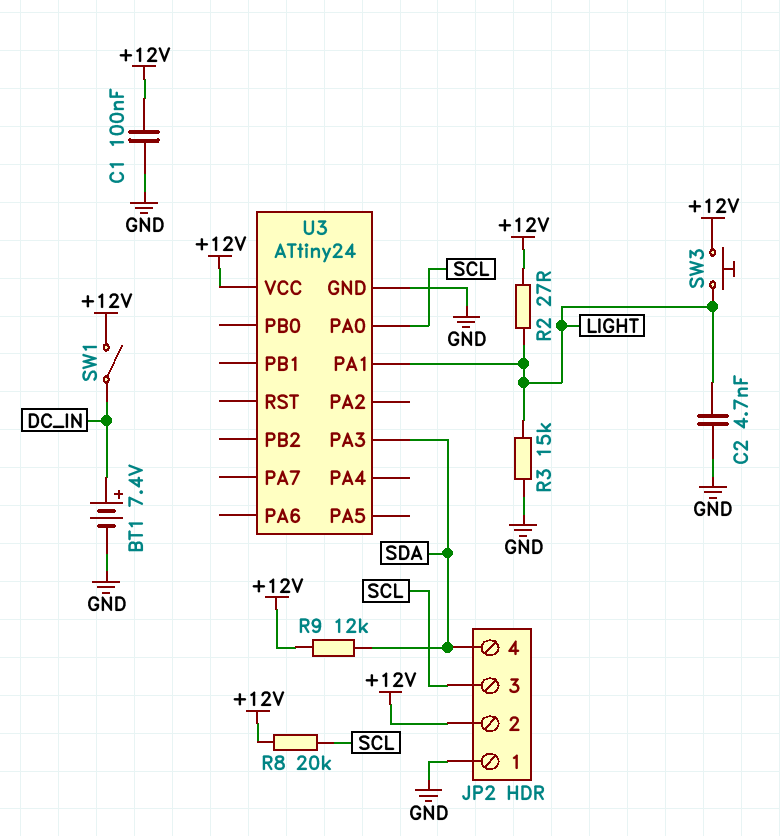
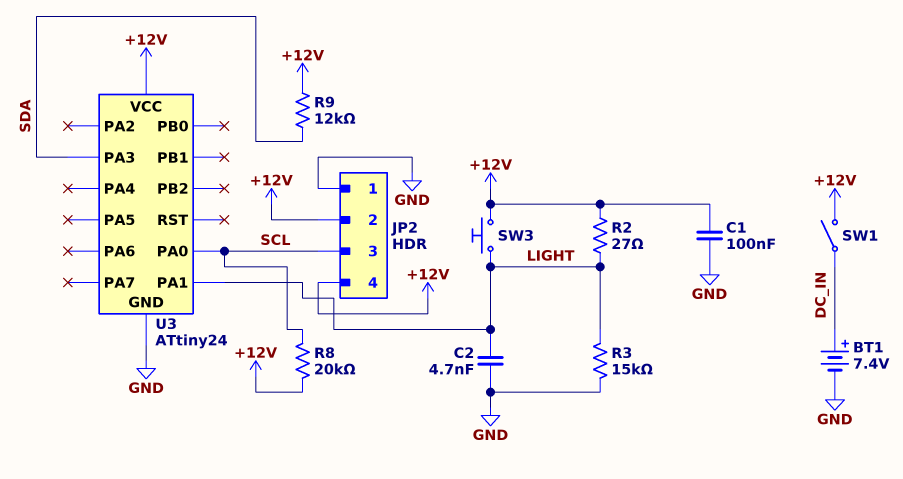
JP2 pin 4: SDA -> +12V

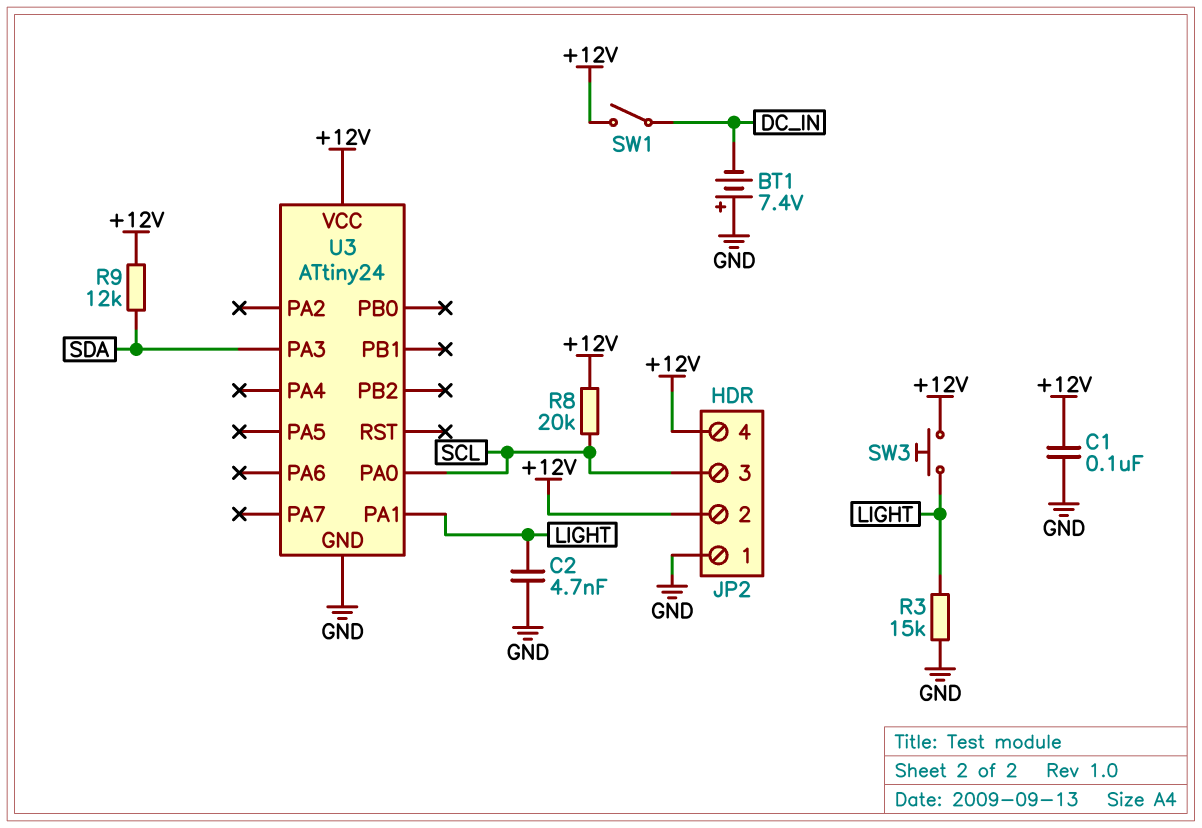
BT1: 7.4V (plus DC_IN, minus GND) -> 7.4V (plus GND, minus DC_IN)
R2: 27 (+12V, LIGHT) -> none

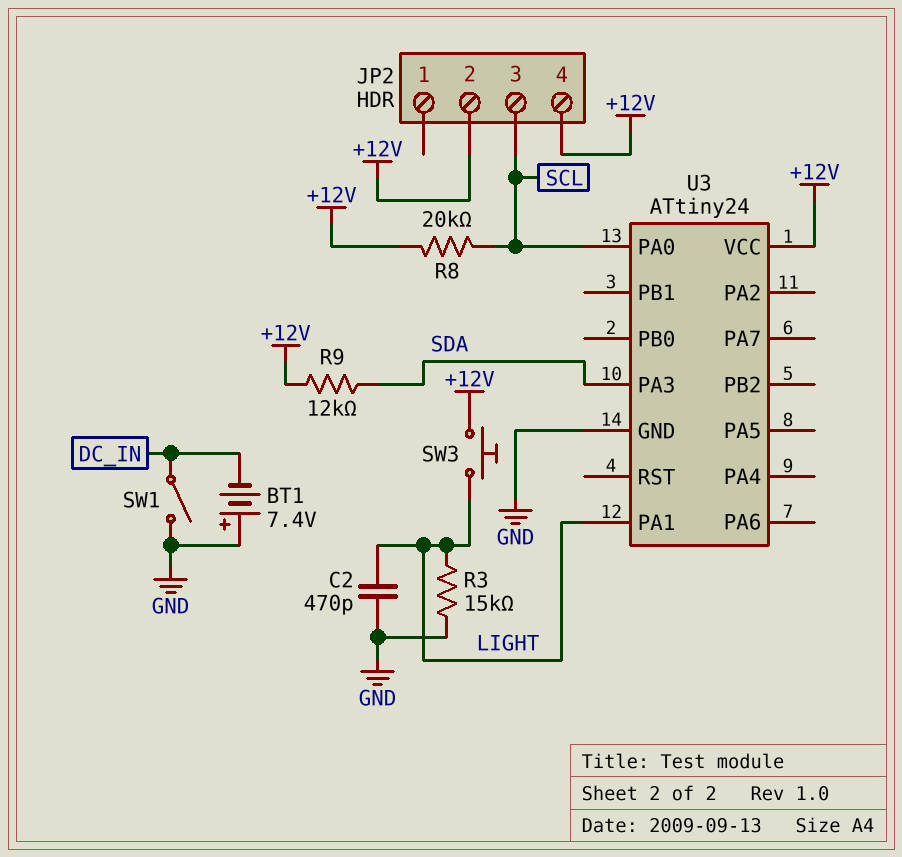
C1: 100nF (+12V, GND) -> none
C2: 4.7nF (GND, LIGHT) -> 470pF (GND, LIGHT)
JP2 pin 1: GND -> none
SW1: switch (+12V, DC_IN) -> switch (DC_IN, GND)

